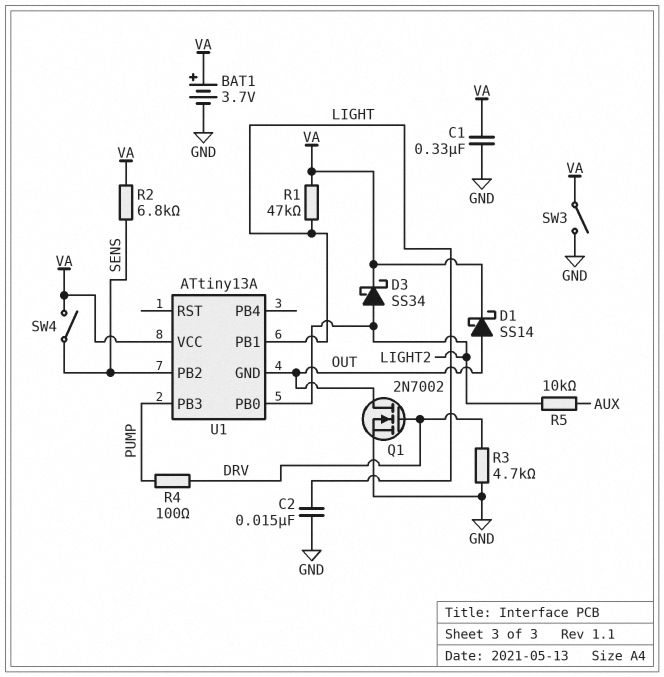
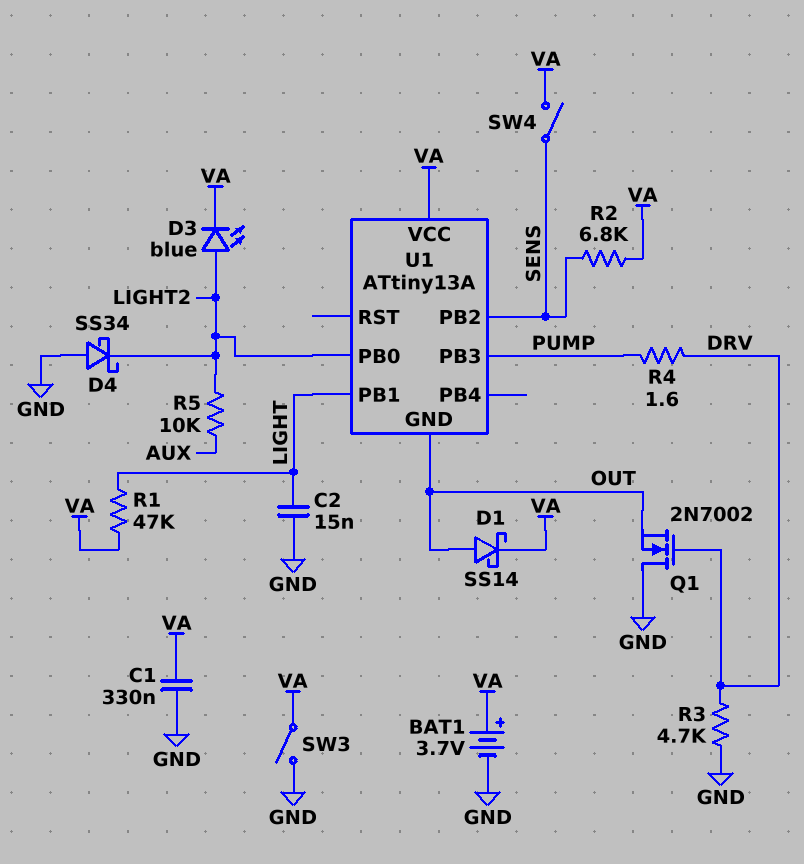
D3: schottky SS34 (A LIGHT2, K VA) -> LED blue (A LIGHT2, K VA)
D4: none -> schottky SS34 (A GND, K LIGHT2)
Q1: NMOS 2N7002 (G DRV, D OUT, S GND) -> NMOS 2N7002 (G DRV, D GND, S OUT)
R4: 100 (DRV, PUMP) -> 1.6 (DRV, PUMP)

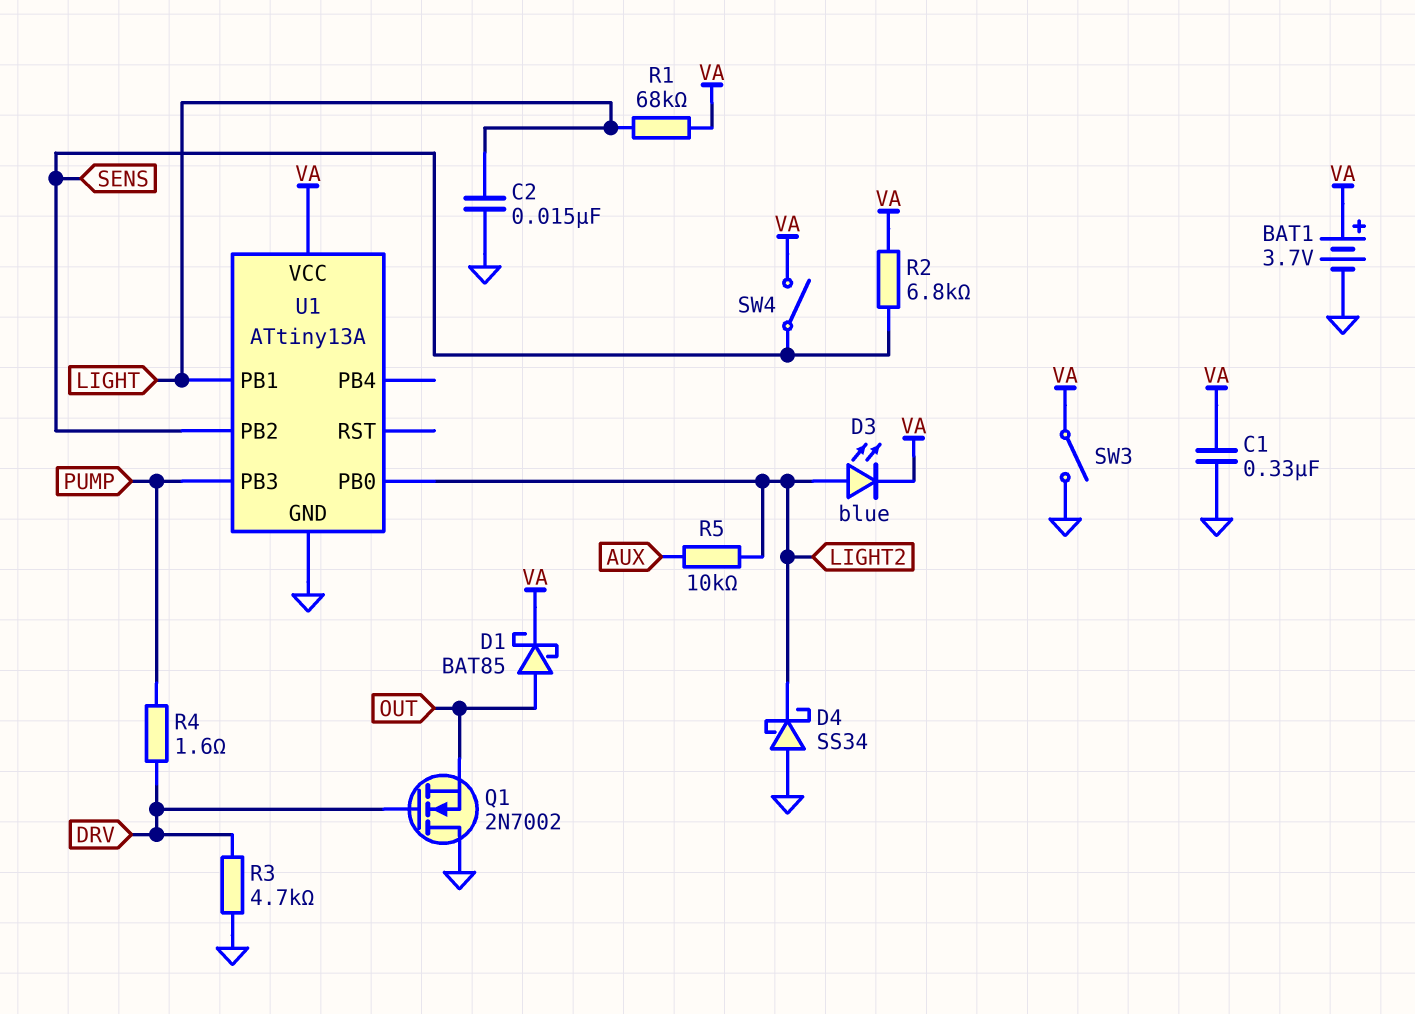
D1: schottky SS14 (A OUT, K VA) -> schottky BAT85 (A OUT, K VA)
R1: 47k (LIGHT, VA) -> 68k (LIGHT, VA)
U1 pin GND: OUT -> GND

